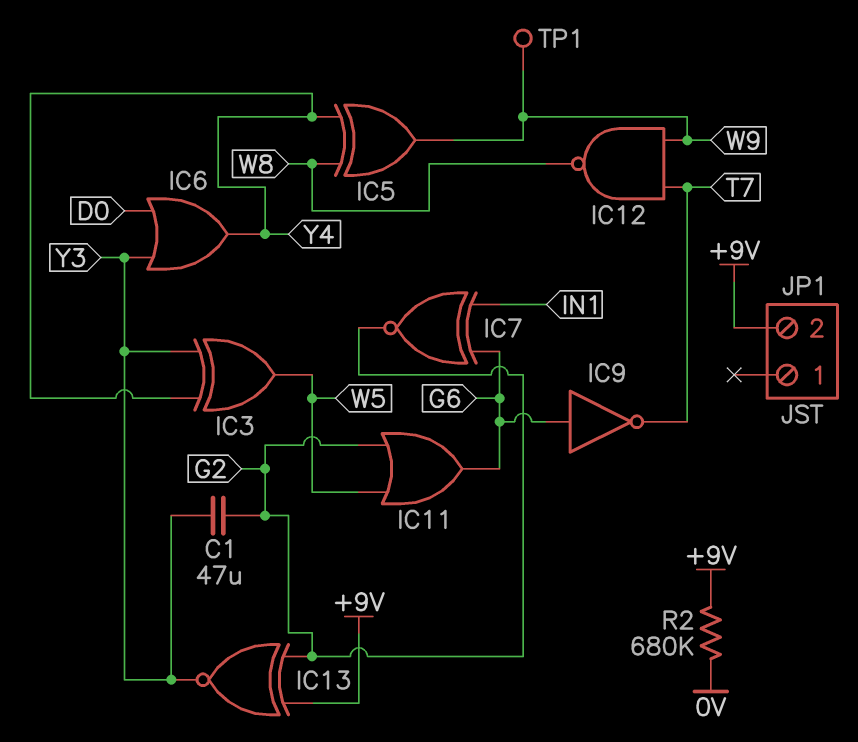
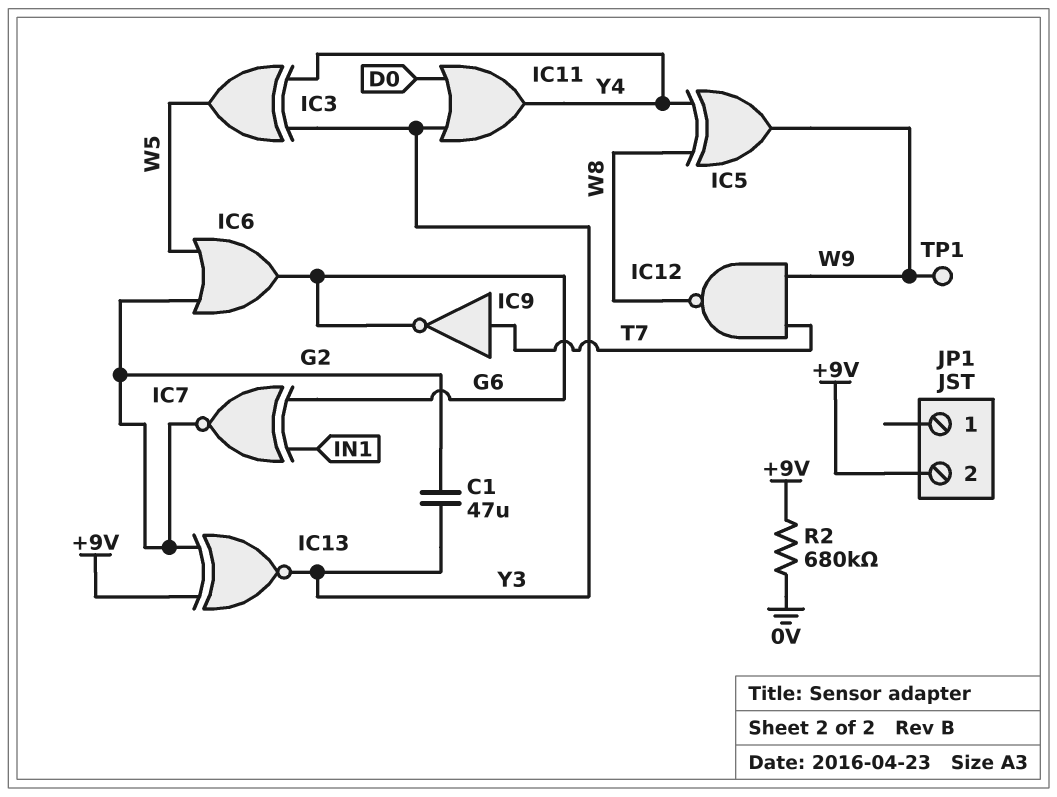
IC6: OR (in D0, in Y3, out Y4) -> OR (in G2, in W5, out G6)
IC9: NOT (in G6, out T7) -> NOT (in T7, out G6)
IC11: OR (in G2, in W5, out G6) -> OR (in D0, in Y3, out Y4)

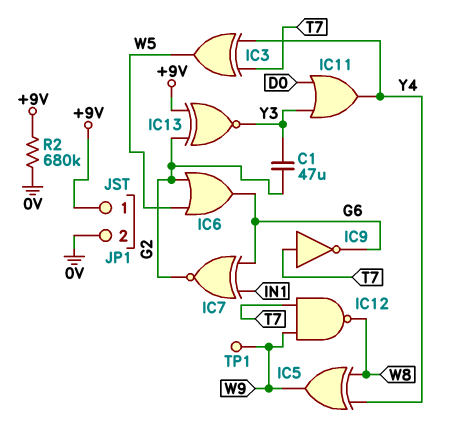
IC3: XOR (in Y3, in Y4, out W5) -> XOR (in T7, in Y4, out W5)
JP1 pin 1: none -> +9V
JP1 pin 2: +9V -> 0V

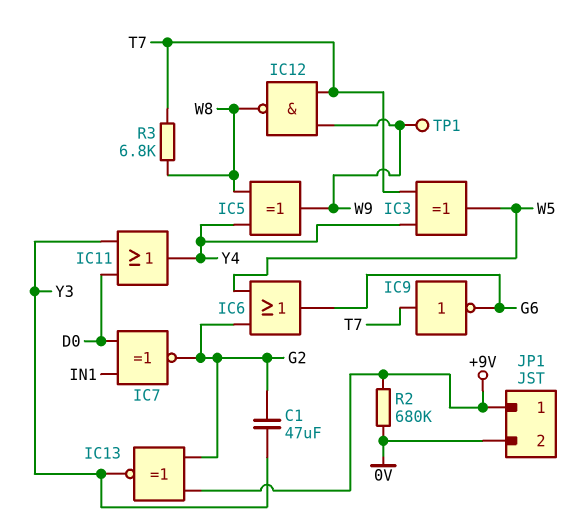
IC7: XNOR (in G6, in IN1, out G2) -> XNOR (in D0, in IN1, out G2)
R3: none -> 6.8k (T7, W8)

